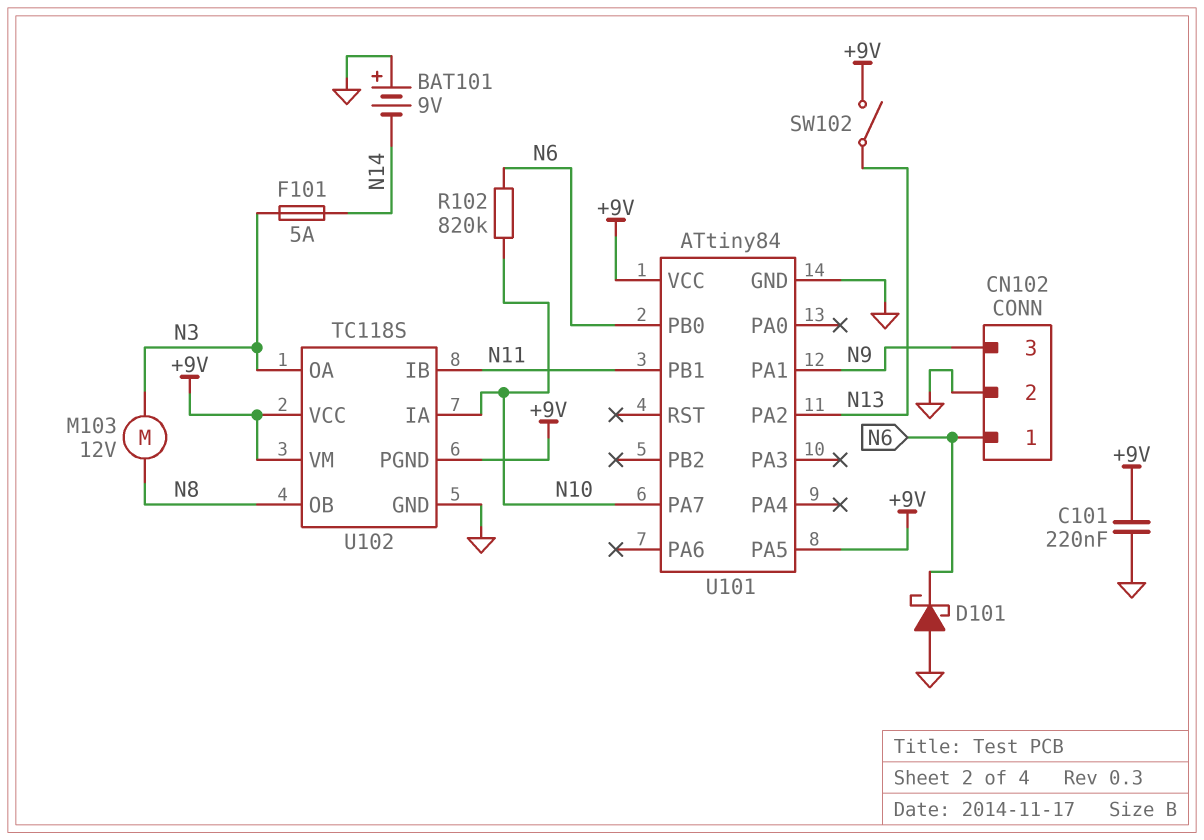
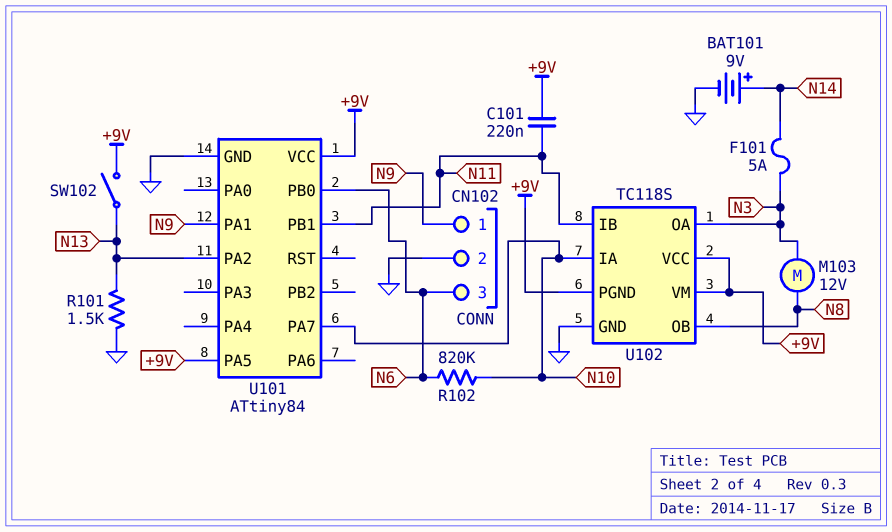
BAT101: 9V (plus GND, minus N14) -> 9V (plus N14, minus GND)
C101: 220nF (+9V, GND) -> 220nF (+9V, N11)
CN102 pin 1: N6 -> N9
CN102 pin 3: N9 -> N6
D101: schottky (A GND, K N6) -> none
R101: none -> 1.5k (GND, N13)

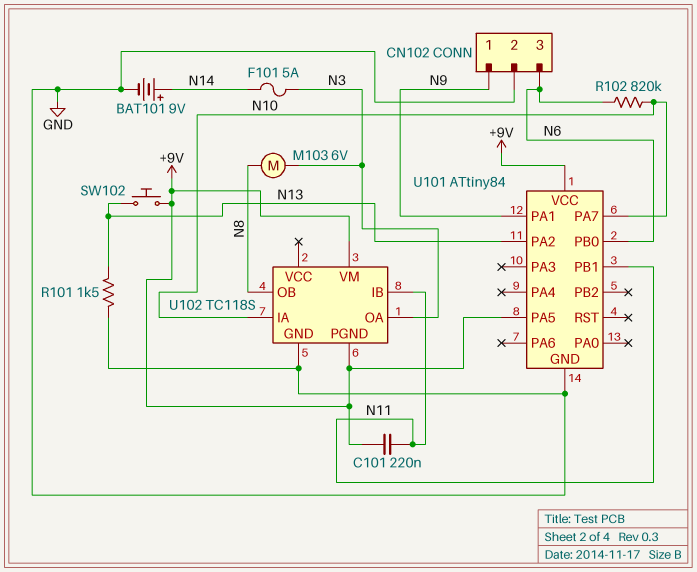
M103: motor 12V (N3, N8) -> motor 6V (N3, N8)
SW102: switch (+9V, N13) -> button (+9V, N13)
U102 pin VCC: +9V -> none

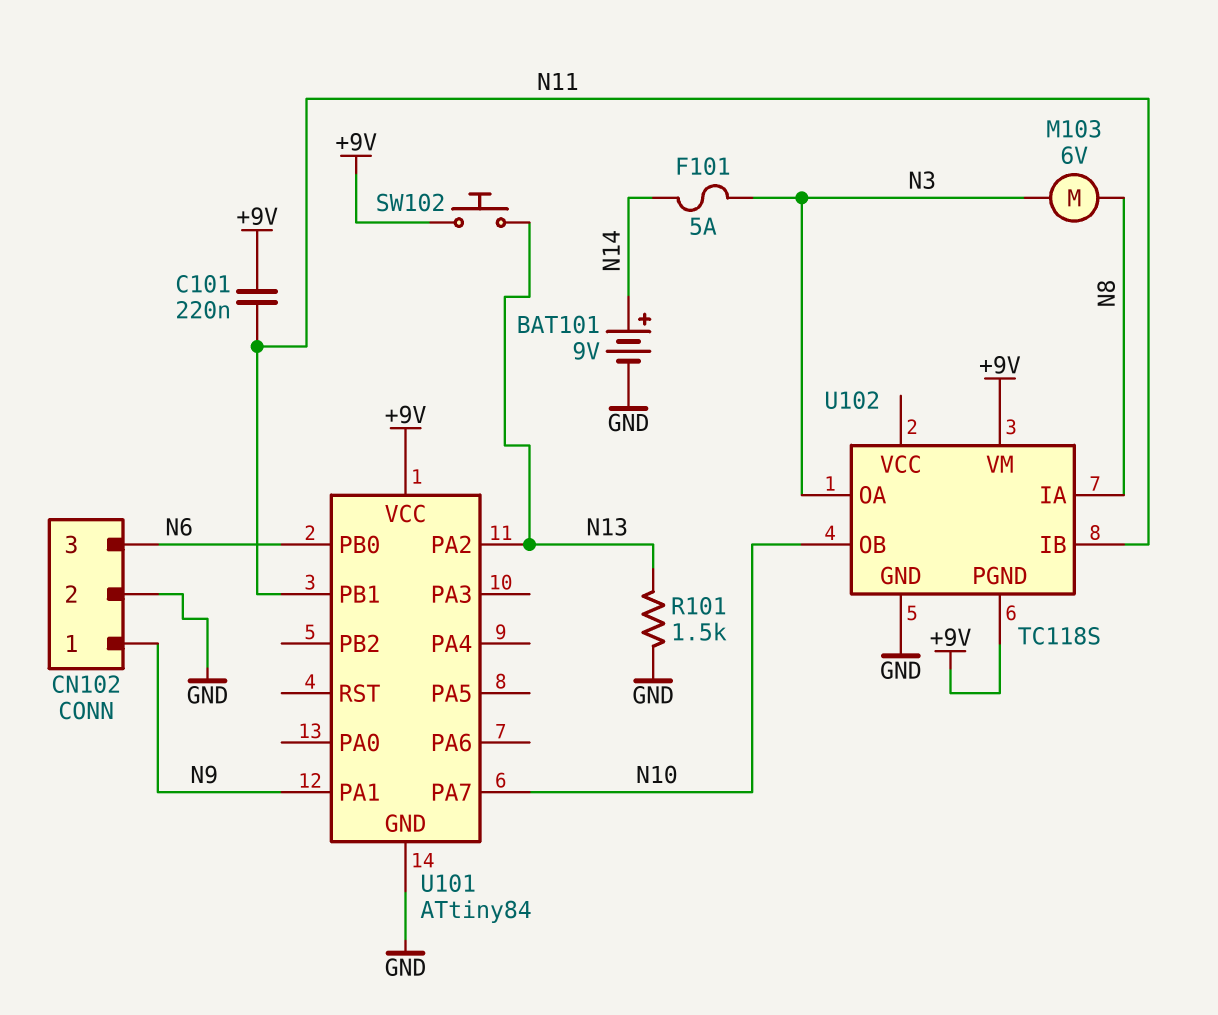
R102: 820k (N6, N10) -> none
U101 pin PA5: +9V -> none
U102 pin IA: N10 -> N8
U102 pin OB: N8 -> N10

